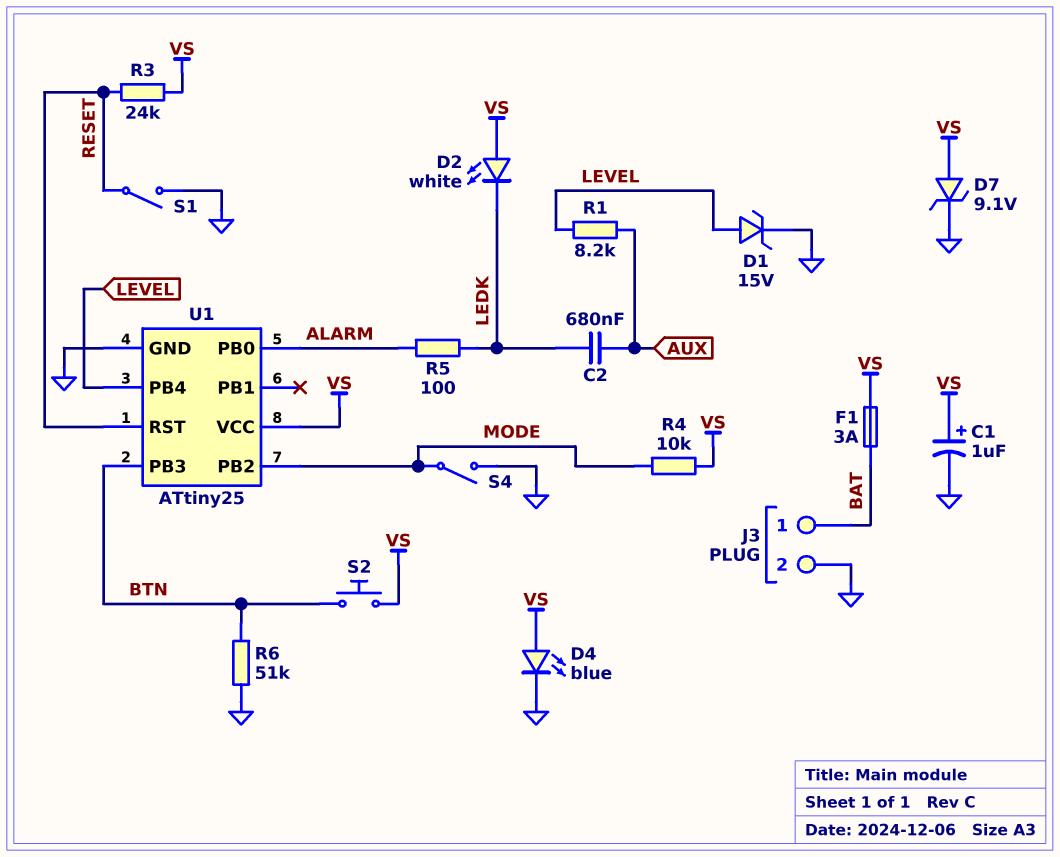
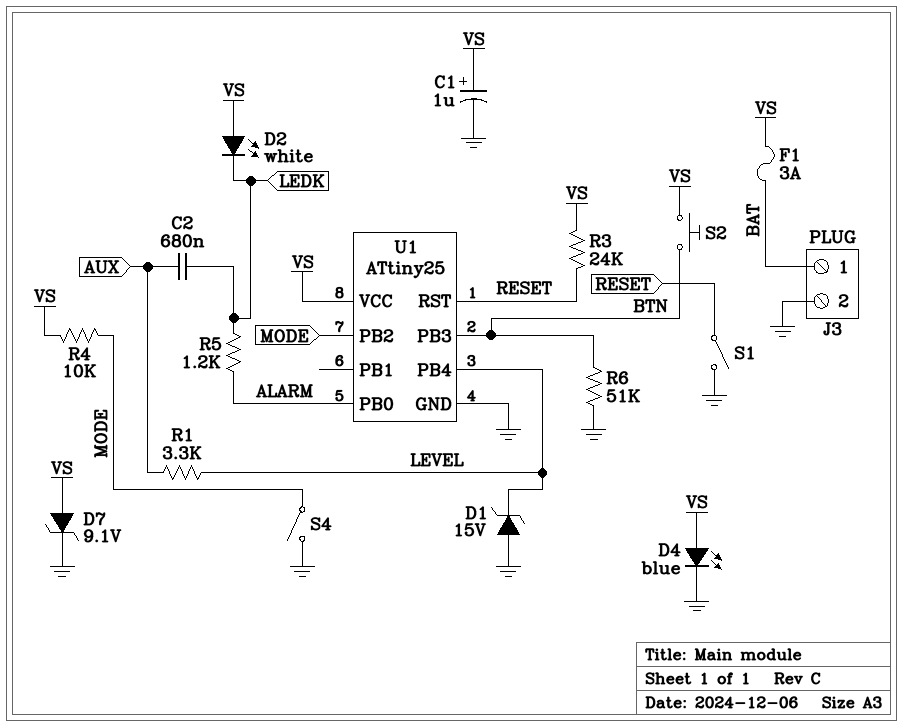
D1: zener 15V (A LEVEL, K GND) -> zener 15V (A GND, K LEVEL)
R1: 8.2k (AUX, LEVEL) -> 3.3k (AUX, LEVEL)
R5: 100 (ALARM, LEDK) -> 1.2k (ALARM, LEDK)

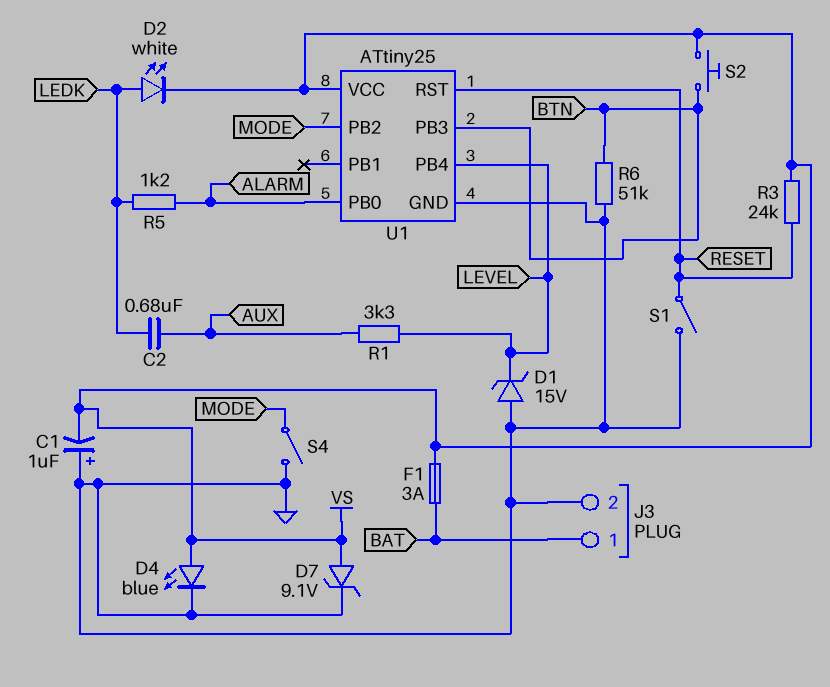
C1: 1uF (plus VS, minus GND) -> 1uF (plus GND, minus VS)
D2: LED white (A VS, K LEDK) -> LED white (A LEDK, K VS)
R4: 10k (MODE, VS) -> none

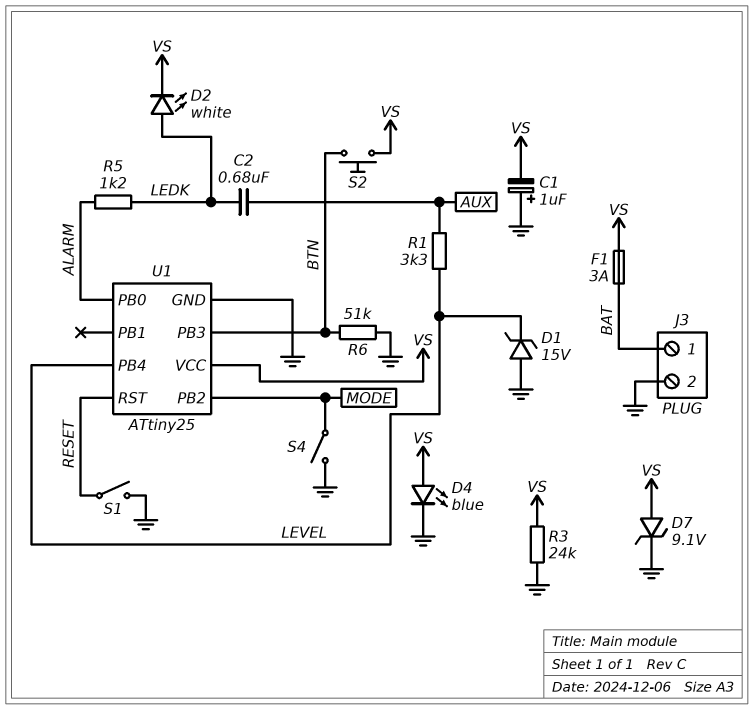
R3: 24k (RESET, VS) -> 24k (GND, VS)

